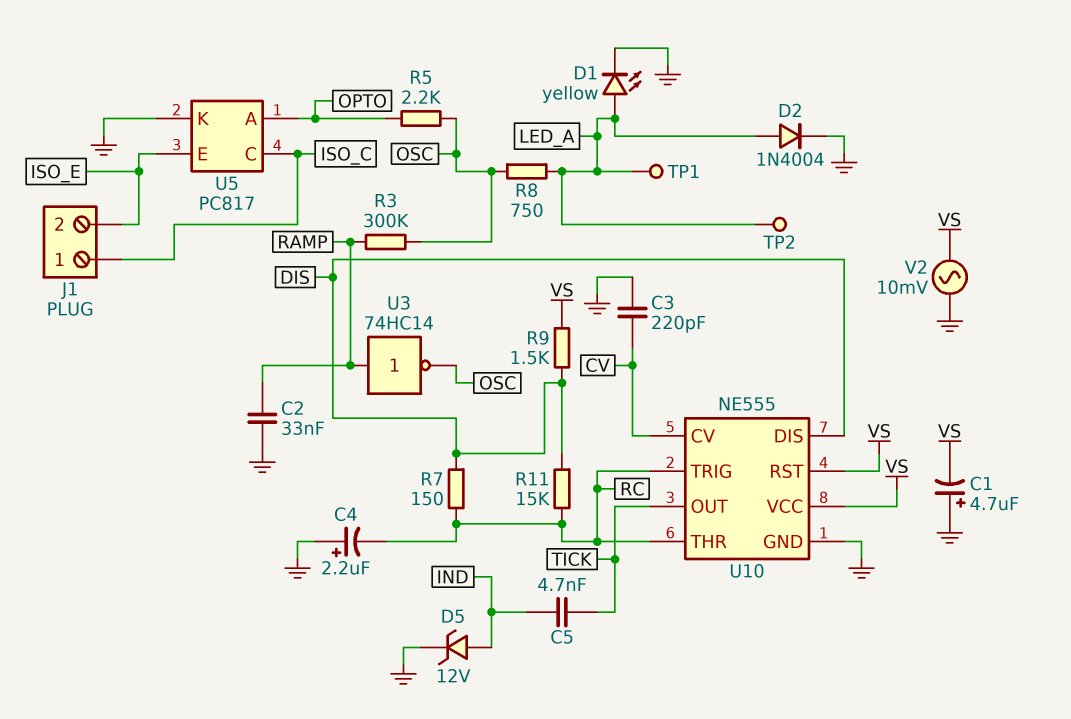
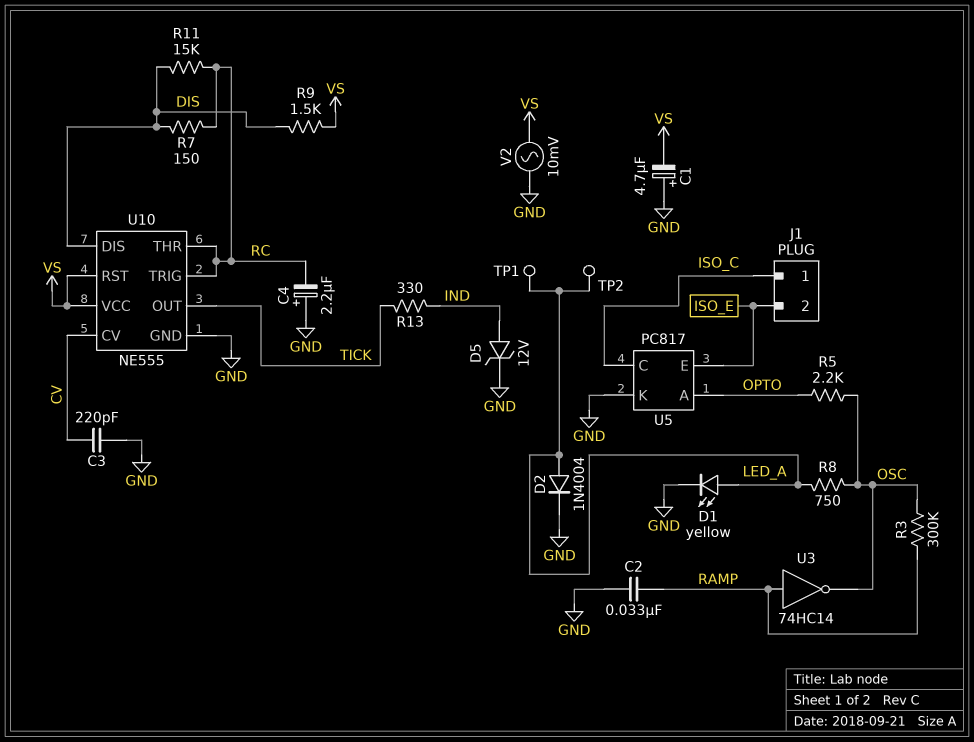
C5: 4.7nF (IND, TICK) -> none
R13: none -> 330 (IND, TICK)

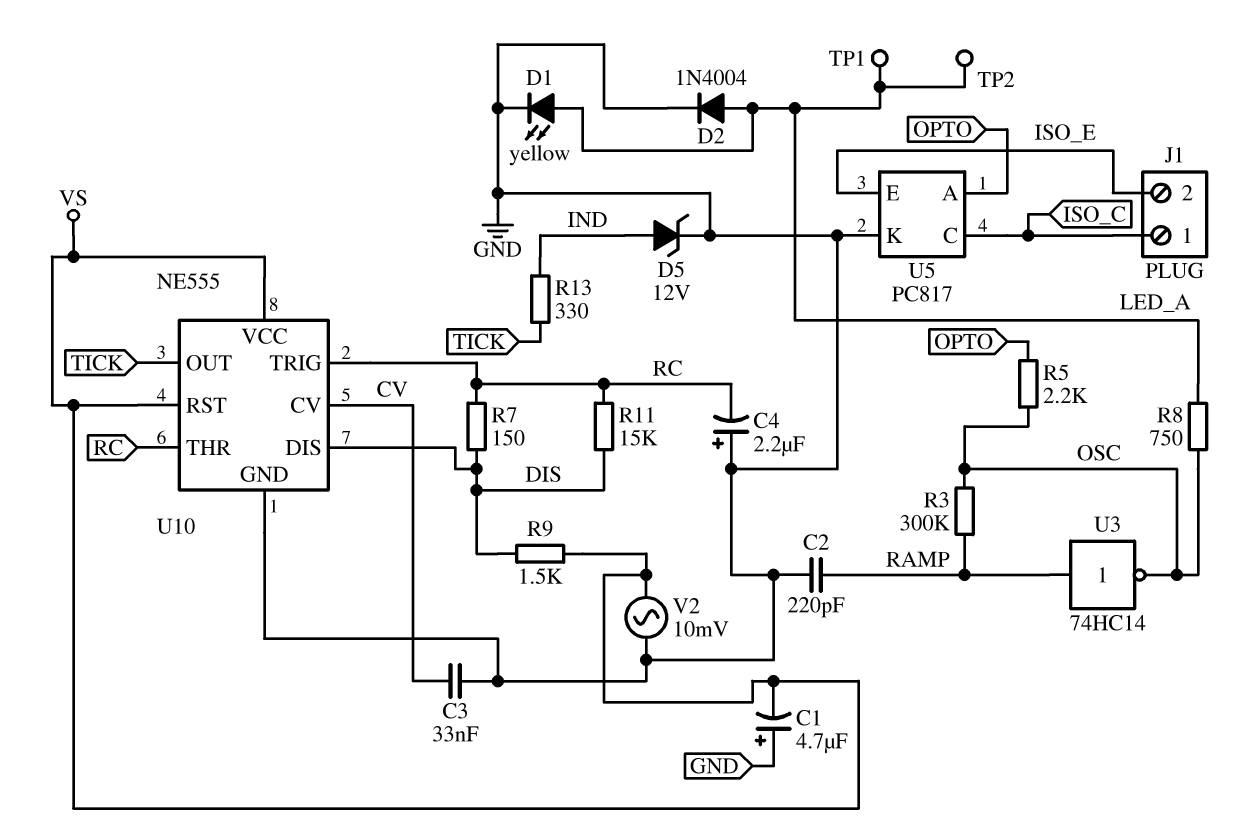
C2: 33nF (GND, RAMP) -> 220pF (GND, RAMP)
C3: 220pF (CV, GND) -> 33nF (CV, GND)

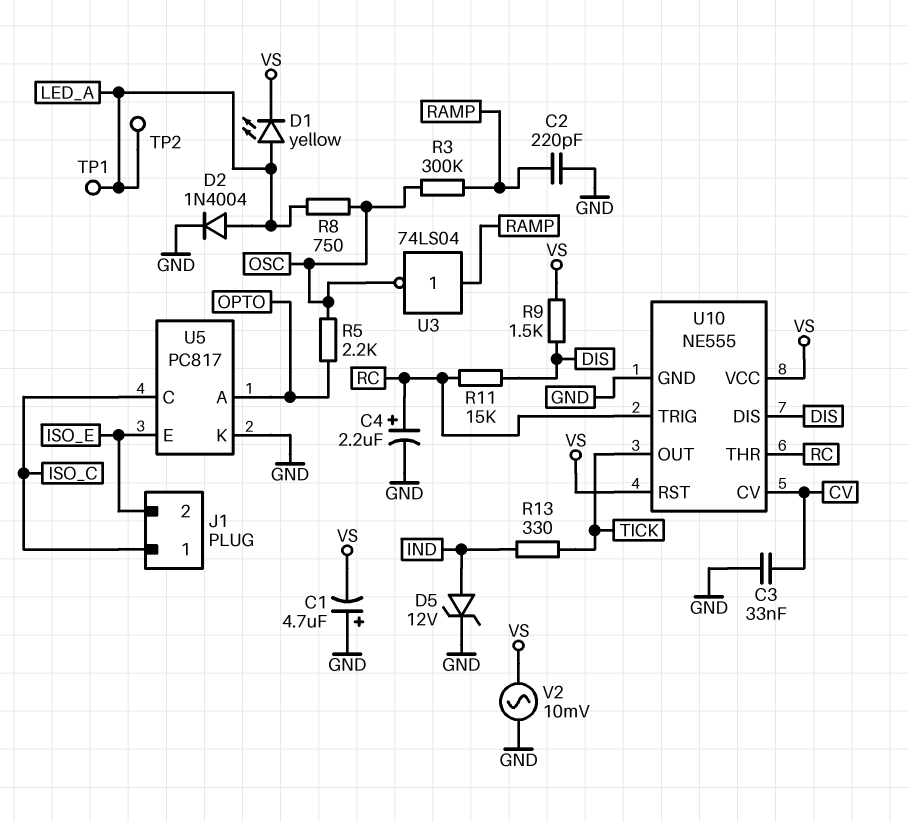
C4: 2.2uF (plus GND, minus RC) -> 2.2uF (plus RC, minus GND)
D1: LED yellow (A LED_A, K GND) -> LED yellow (A LED_A, K VS)
R7: 150 (DIS, RC) -> none
U3: NOT 74HC14 (in RAMP, out OSC) -> NOT 74LS04 (in RAMP, out OSC)

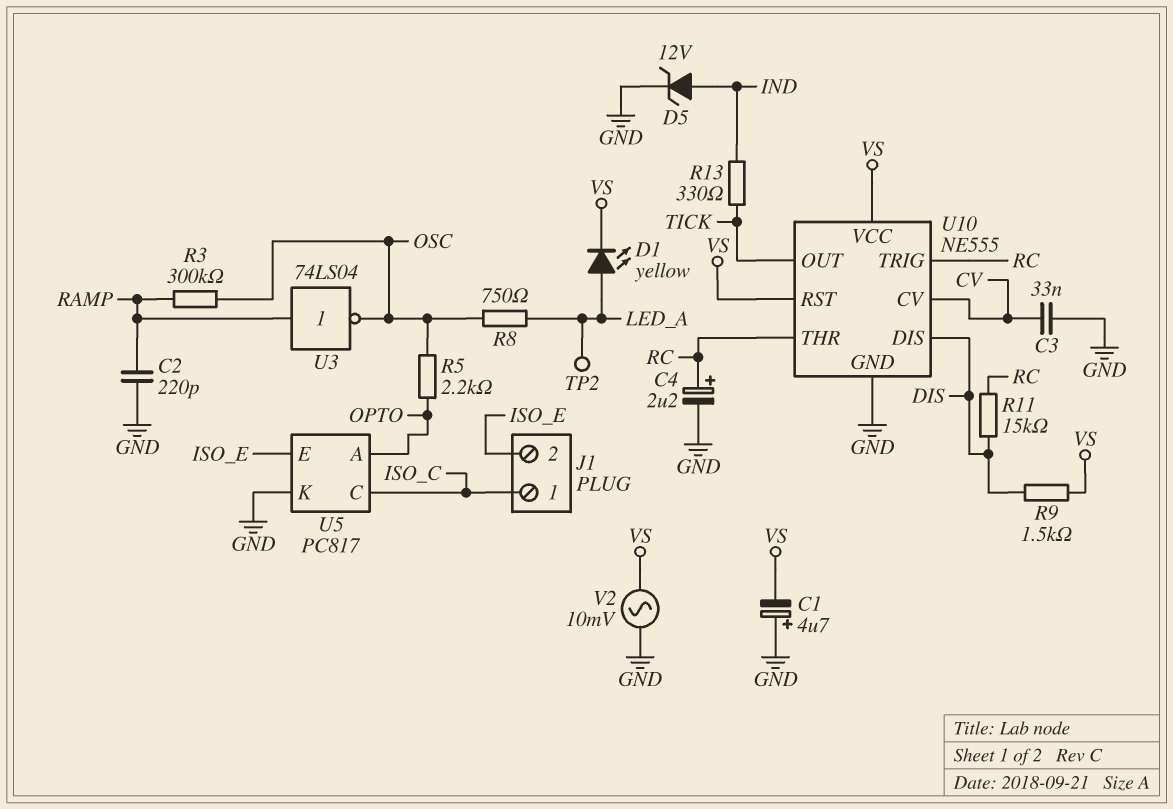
D2: diode 1N4004 (A LED_A, K GND) -> none
TP1: test point (LED_A) -> none

